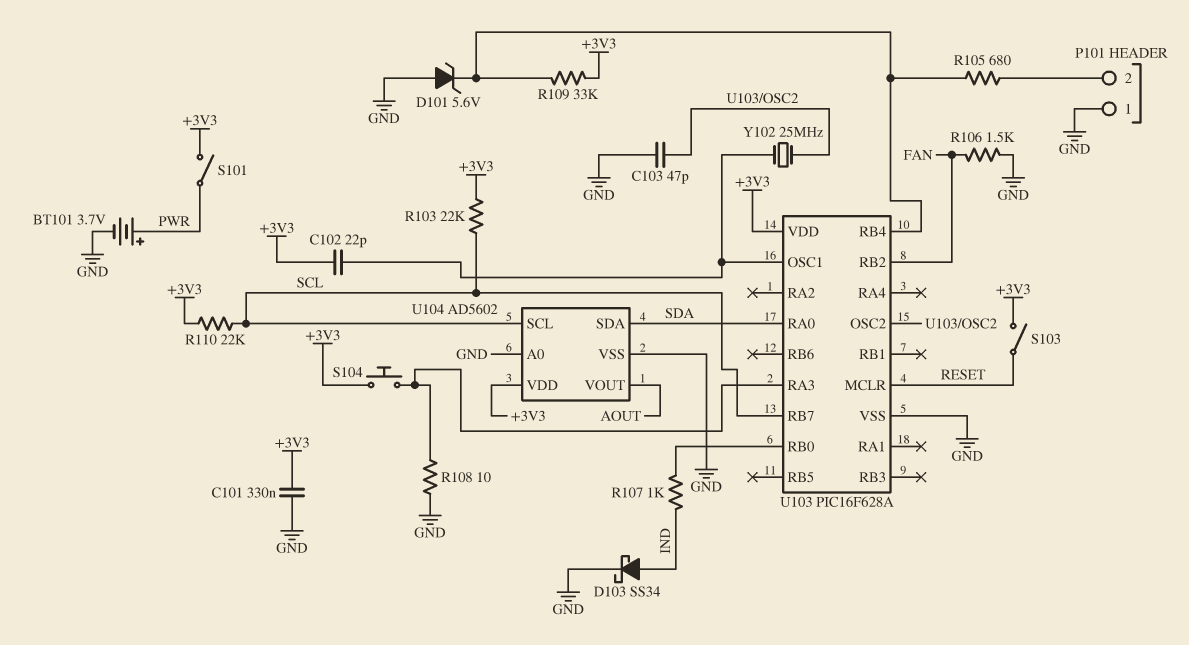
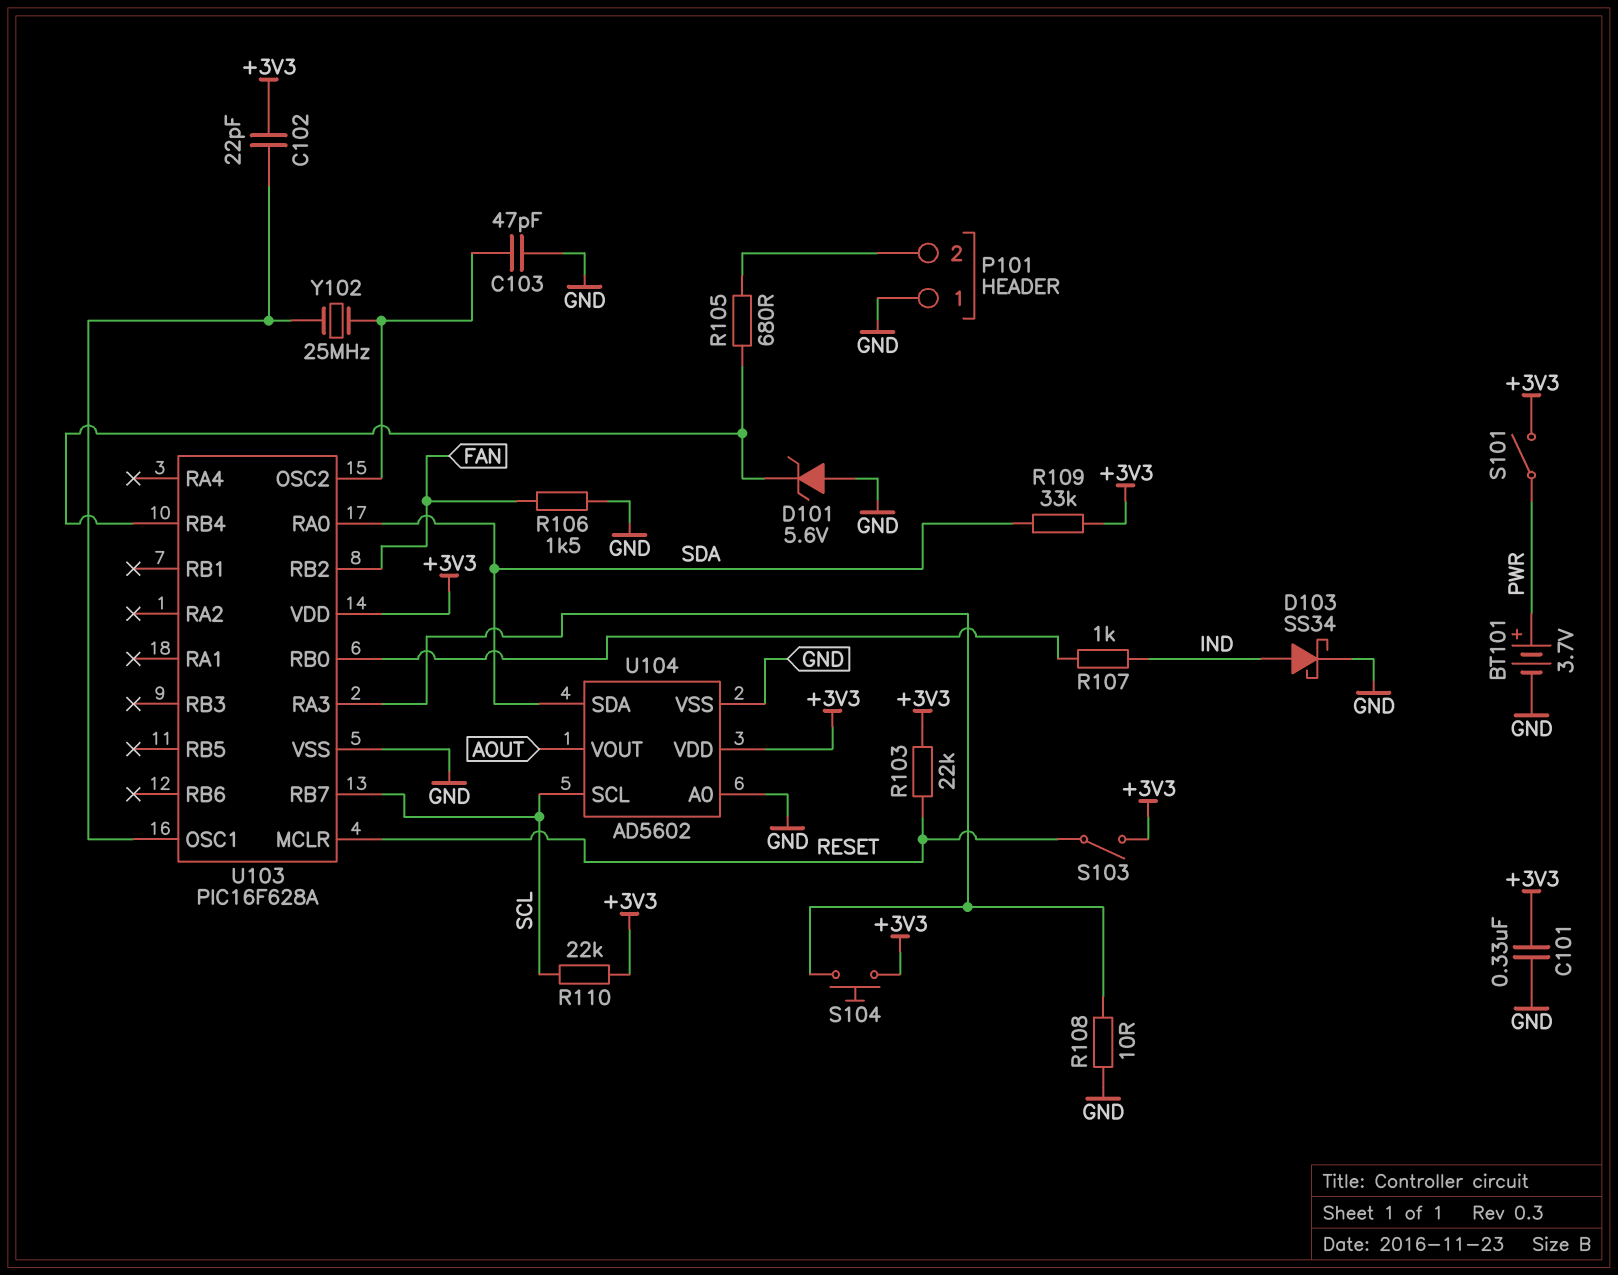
R103: 22k (+3V3, SCL) -> 22k (+3V3, RESET)
R109: 33k (+3V3, U103/RB4) -> 33k (+3V3, SDA)

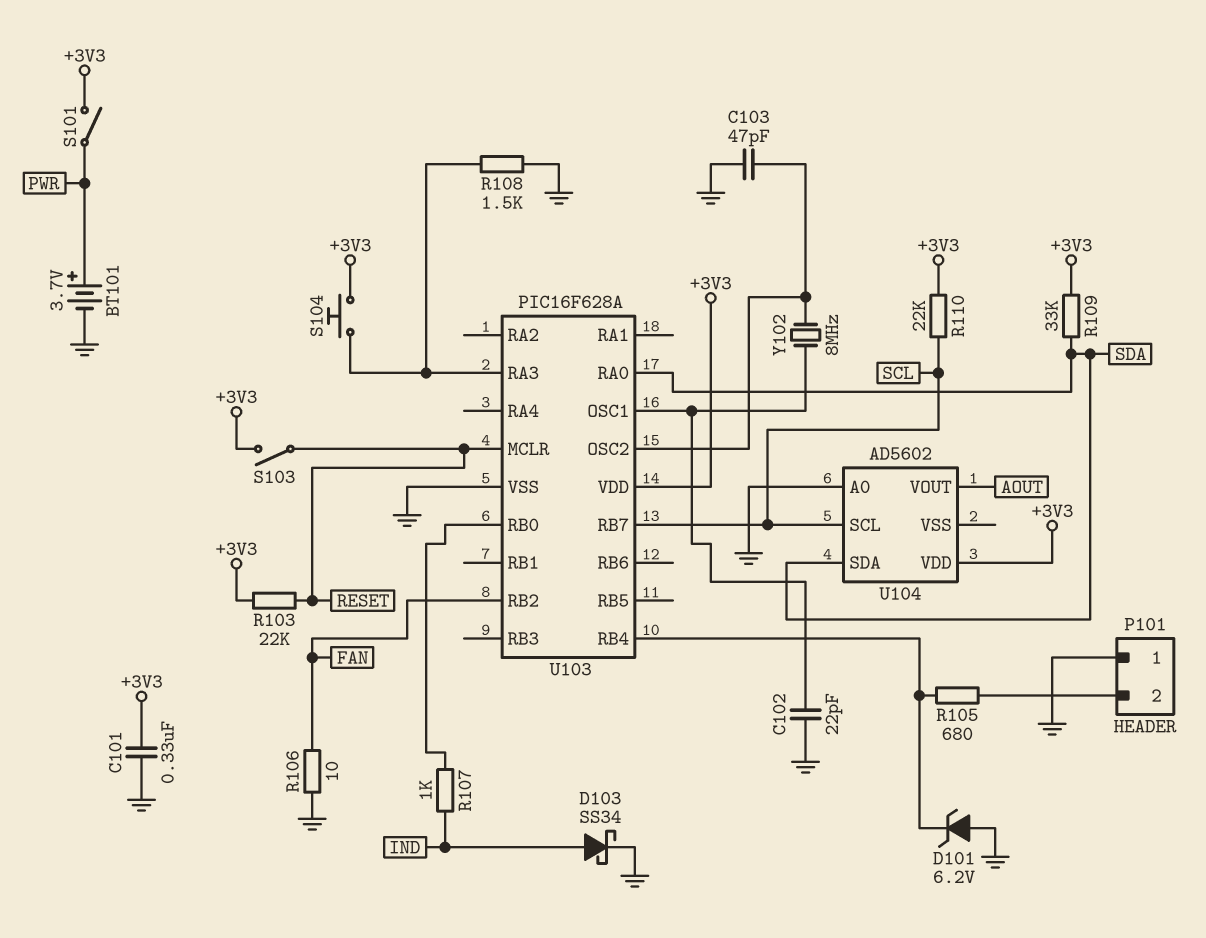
C102: 22pF (+3V3, U103/OSC1) -> 22pF (GND, U103/OSC1)
D101: zener 5.6V (A GND, K U103/RB4) -> zener 6.2V (A GND, K U103/RB4)
R106: 1.5k (FAN, GND) -> 10 (FAN, GND)
R108: 10 (GND, U103/RA3) -> 1.5k (GND, U103/RA3)
U104 pin VSS: GND -> none
Y102: 25MHz (U103/OSC1, U103/OSC2) -> 8MHz (U103/OSC1, U103/OSC2)

